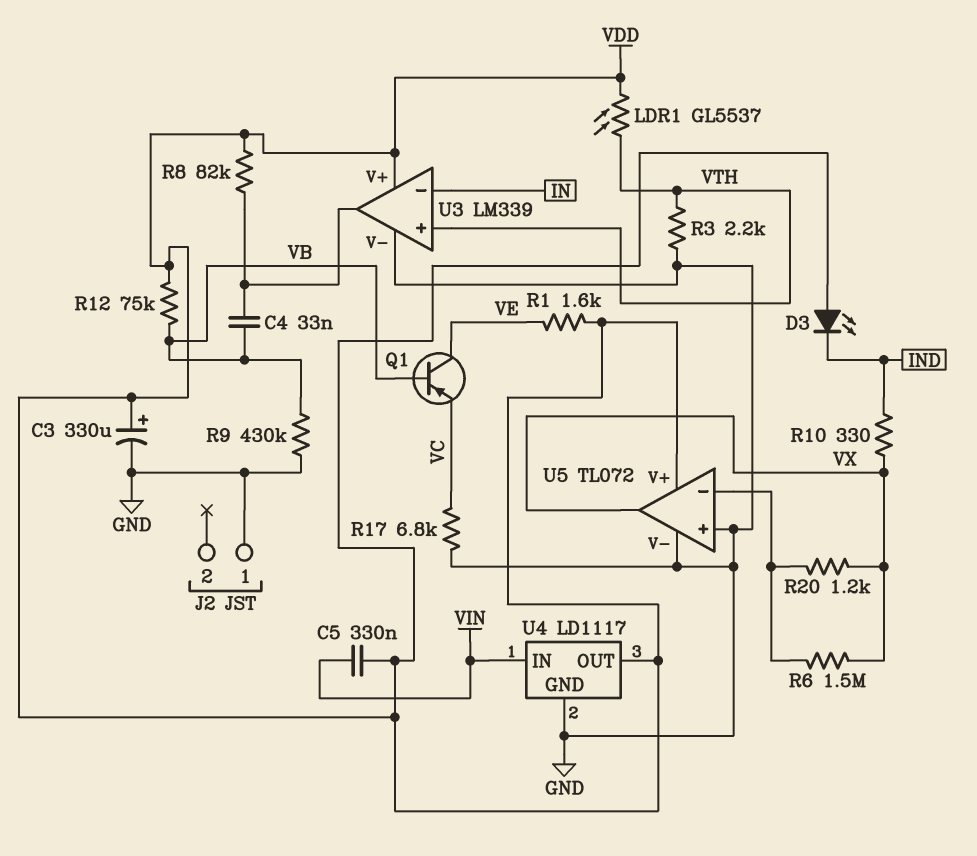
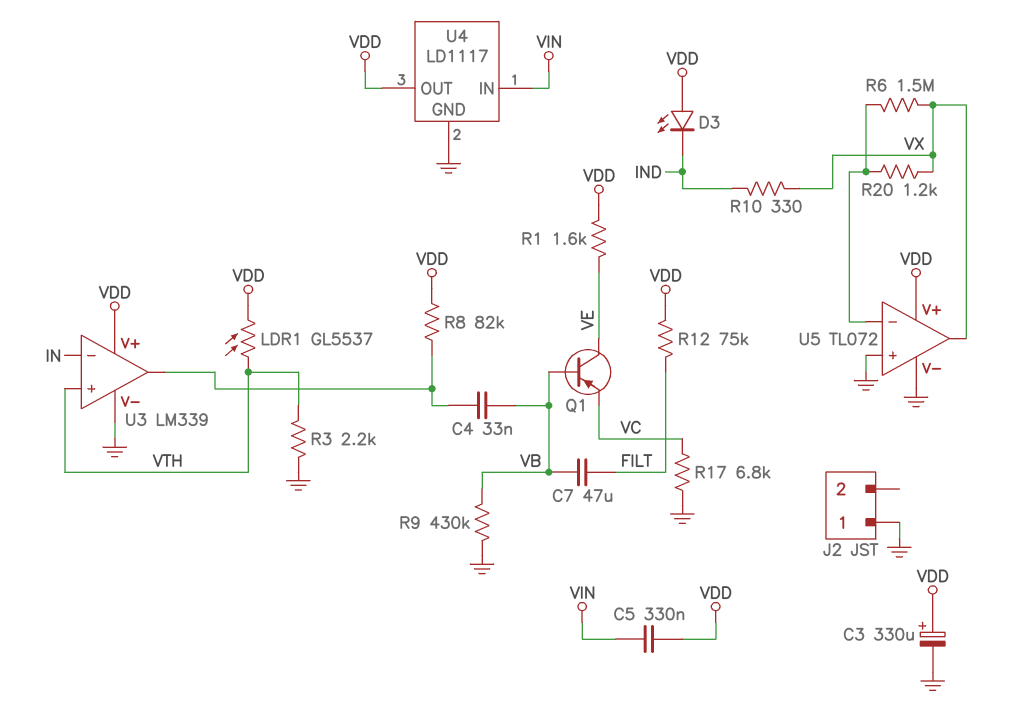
C7: none -> 47uF (FILT, VB)
R12: 75k (VB, VDD) -> 75k (FILT, VDD)

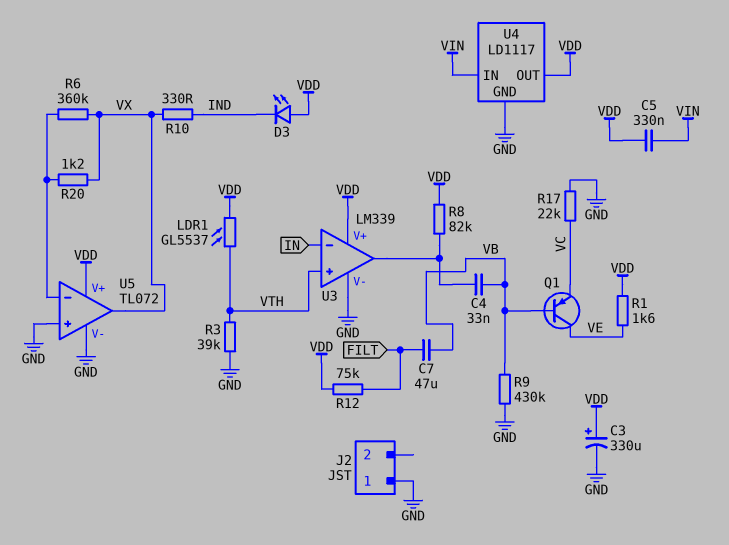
R3: 2.2k (GND, VTH) -> 39k (GND, VTH)
R6: 1.5M (U5/in-, VX) -> 360k (U5/in-, VX)
R17: 6.8k (GND, VC) -> 22k (GND, VC)

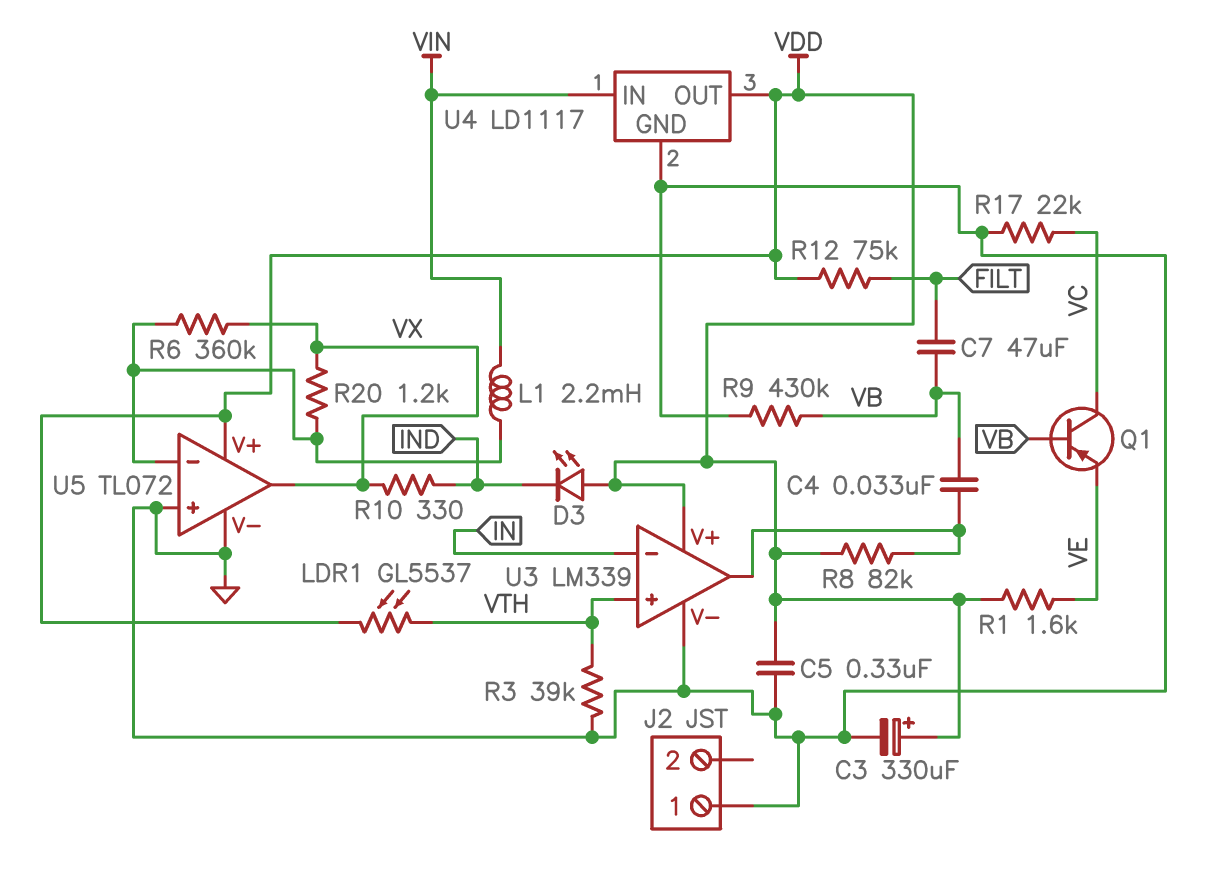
C5: 330nF (VDD, VIN) -> 330nF (GND, VDD)
L1: none -> 2.2mH (U5/in-, VIN)
Q1: PNP (B VB, C VE, E VC) -> PNP (B VB, C VC, E VE)

